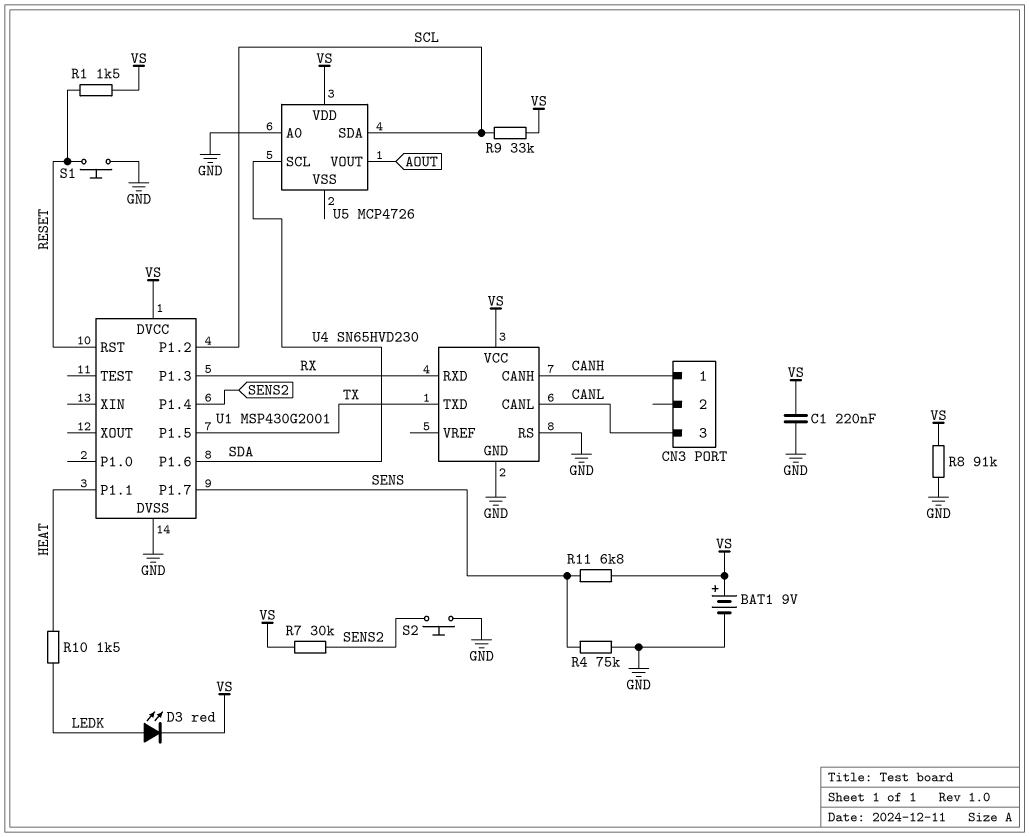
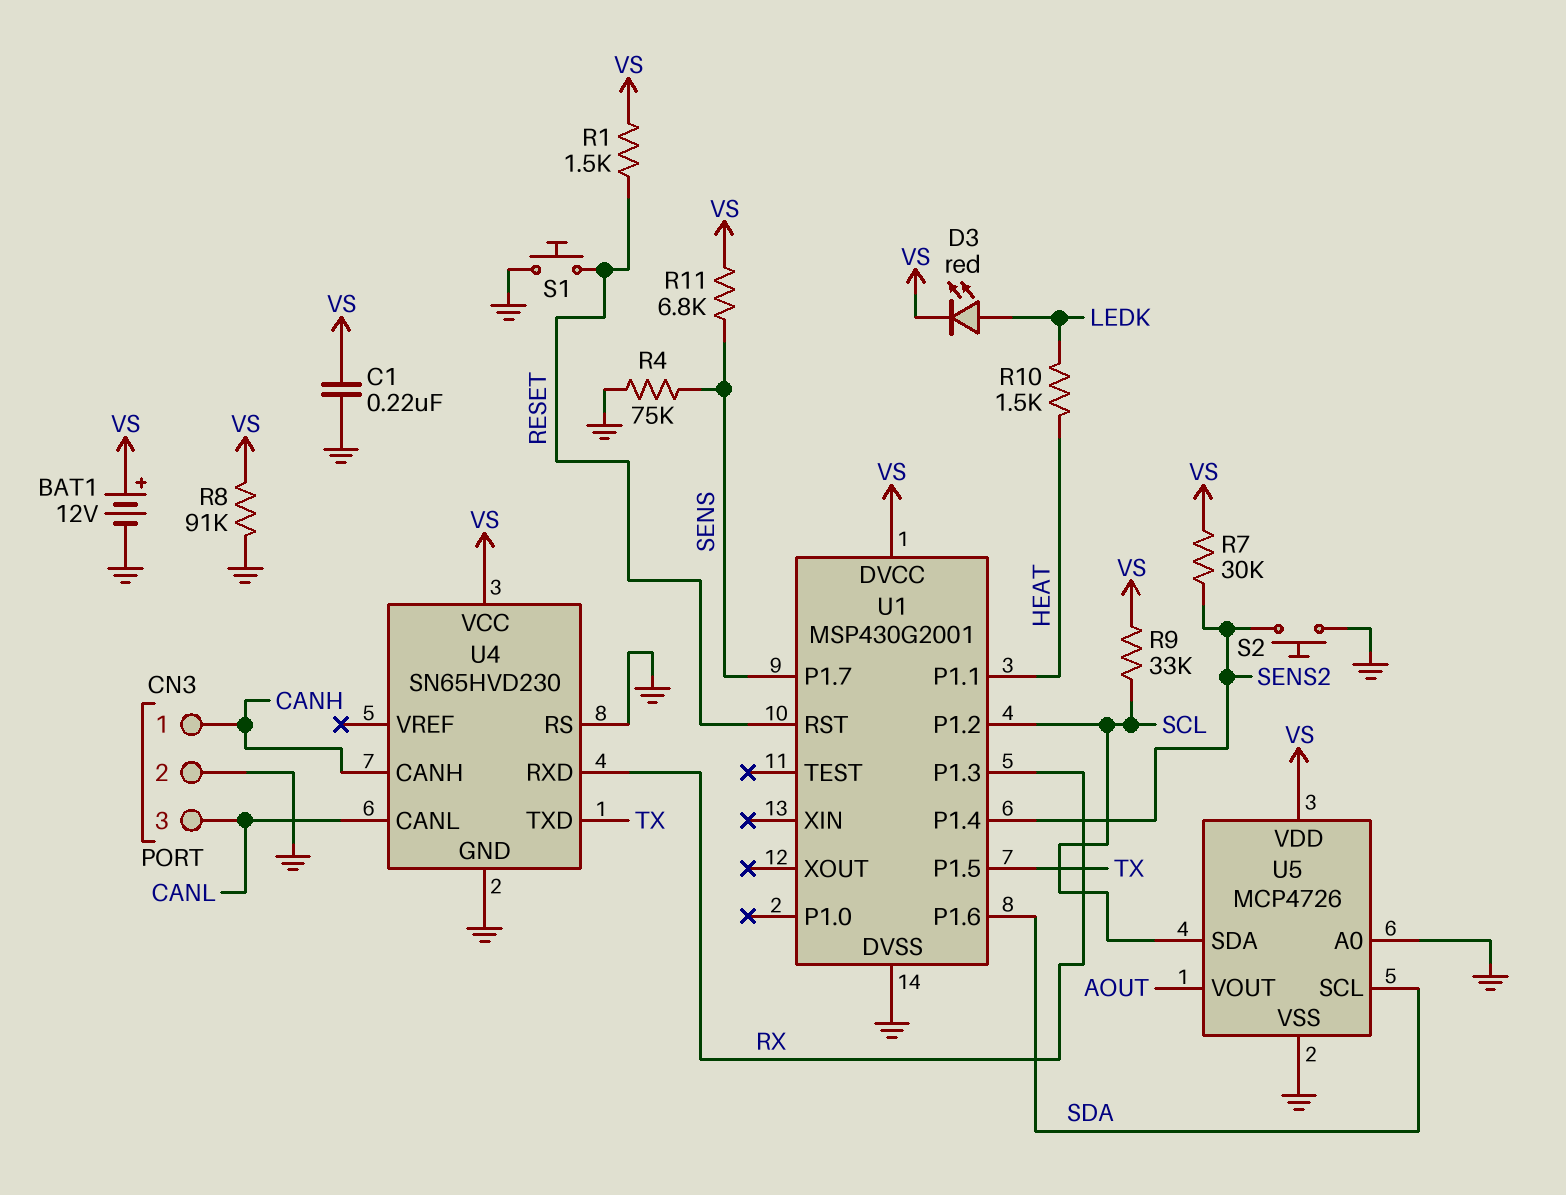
BAT1: 9V (plus VS, minus GND) -> 12V (plus VS, minus GND)
CN3 pin 2: none -> GND
U5 pin VSS: none -> GND

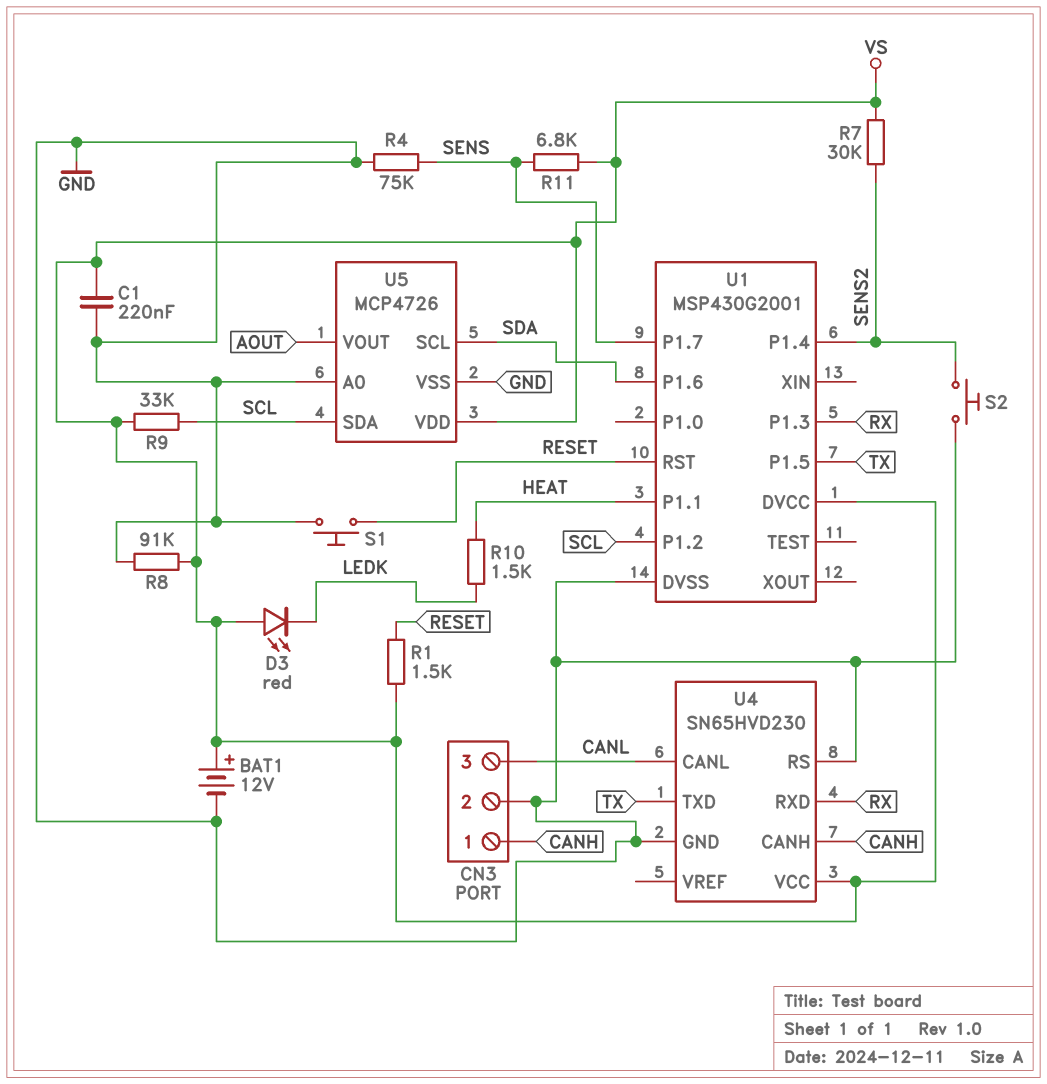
D3: LED red (A LEDK, K VS) -> LED red (A VS, K LEDK)

